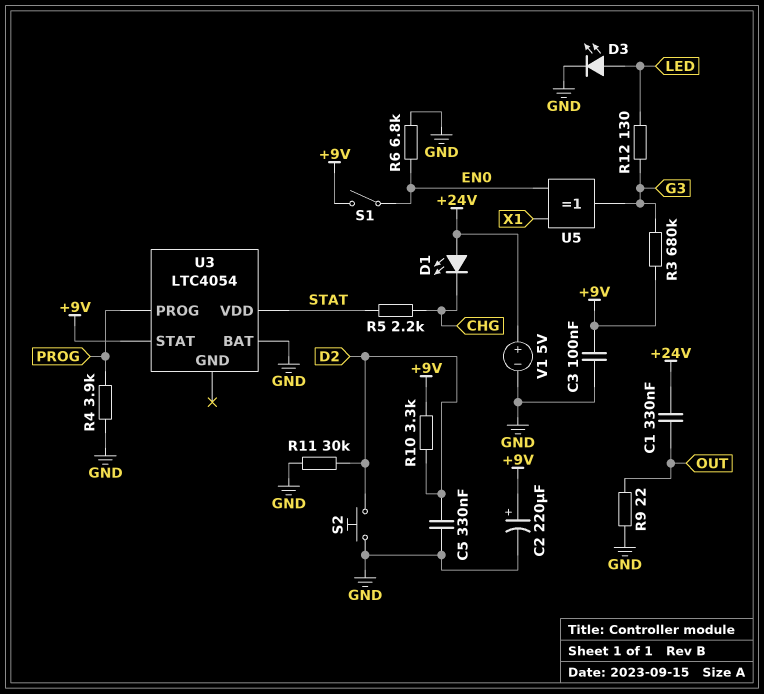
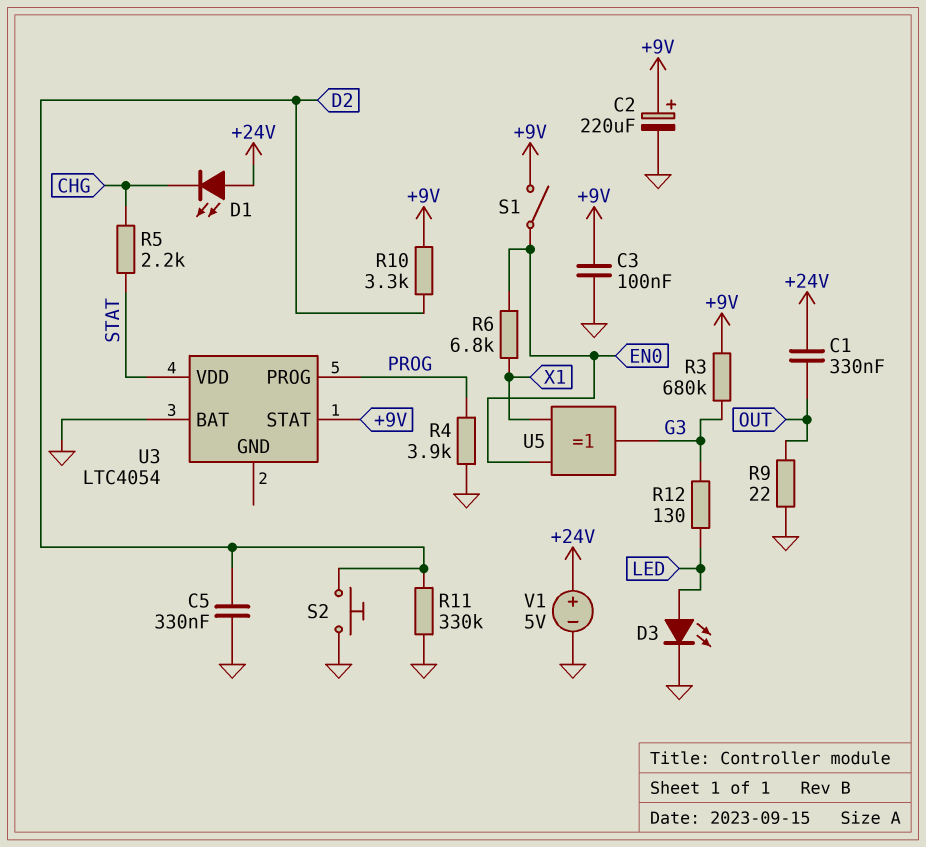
R6: 6.8k (EN0, GND) -> 6.8k (EN0, X1)
R11: 30k (D2, GND) -> 330k (D2, GND)

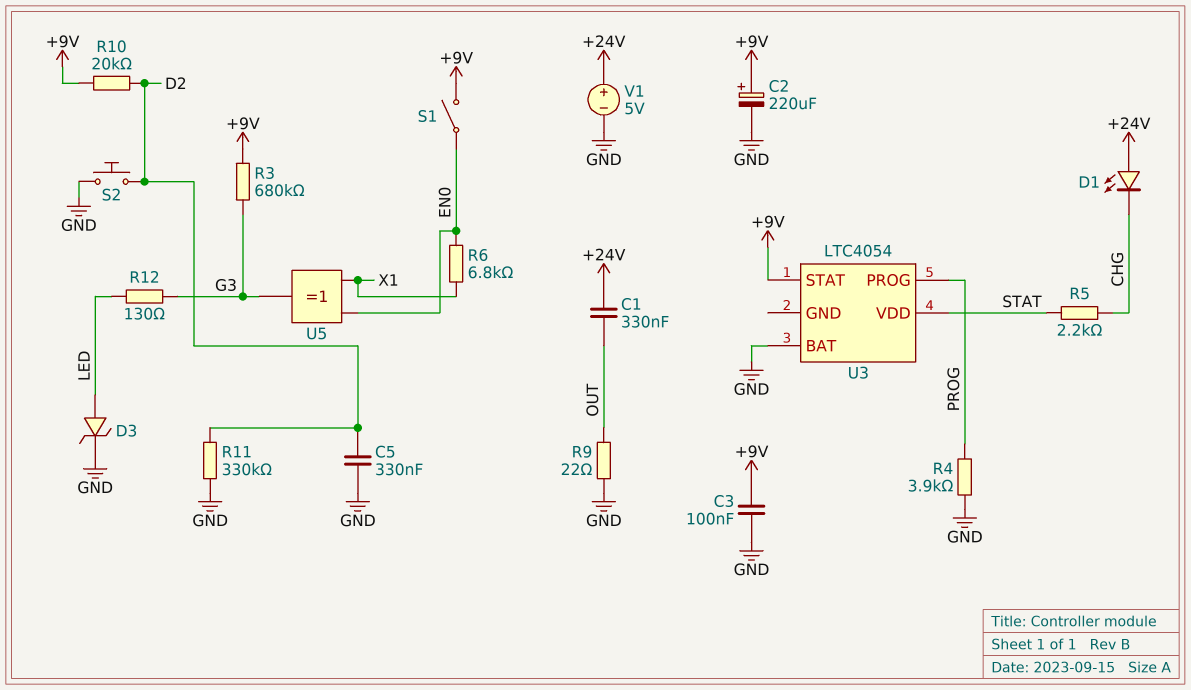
D3: LED (A LED, K GND) -> zener (A LED, K GND)
R10: 3.3k (+9V, D2) -> 20k (+9V, D2)

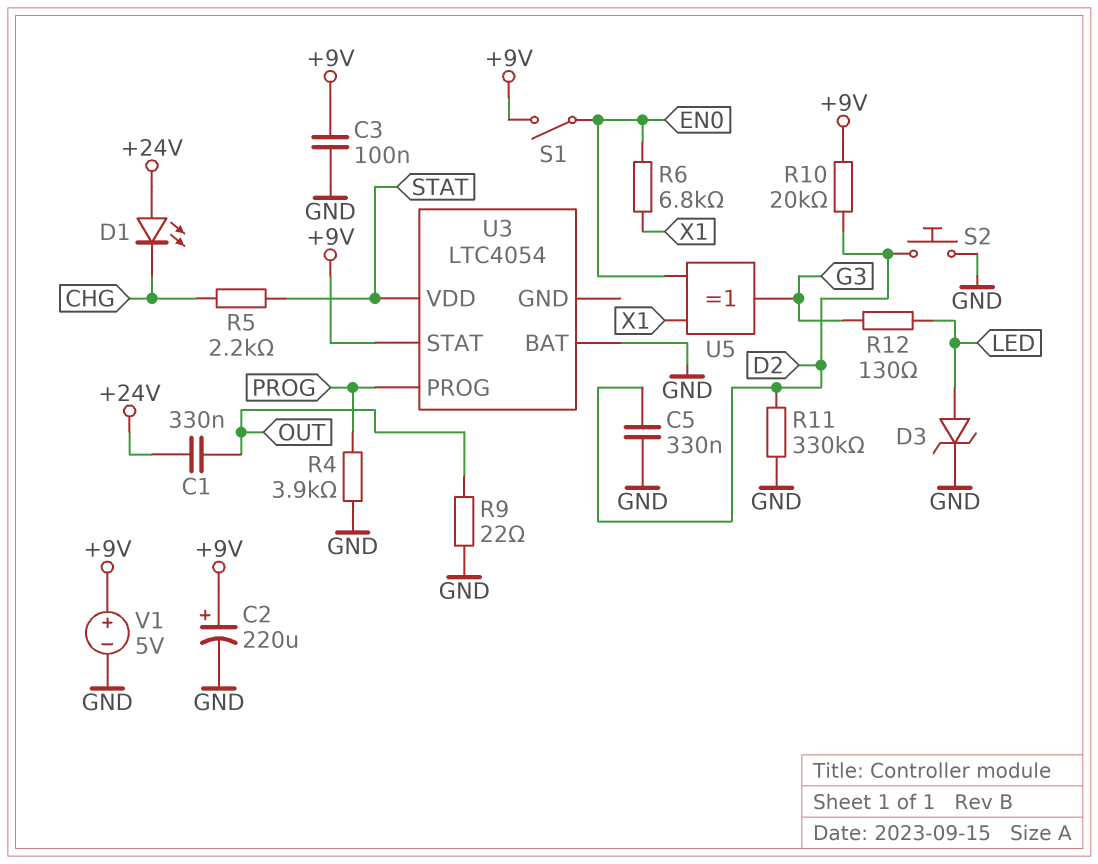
R3: 680k (+9V, G3) -> none
V1: 5V (plus +24V, minus GND) -> 5V (plus +9V, minus GND)

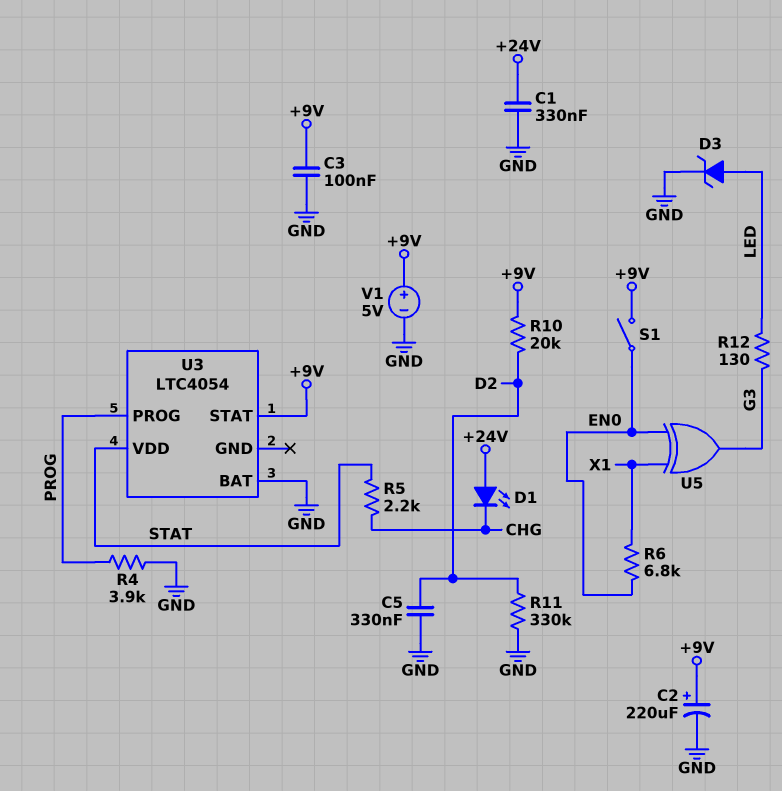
C1: 330nF (+24V, OUT) -> 330nF (+24V, GND)
R9: 22 (GND, OUT) -> none
S2: button (D2, GND) -> none

